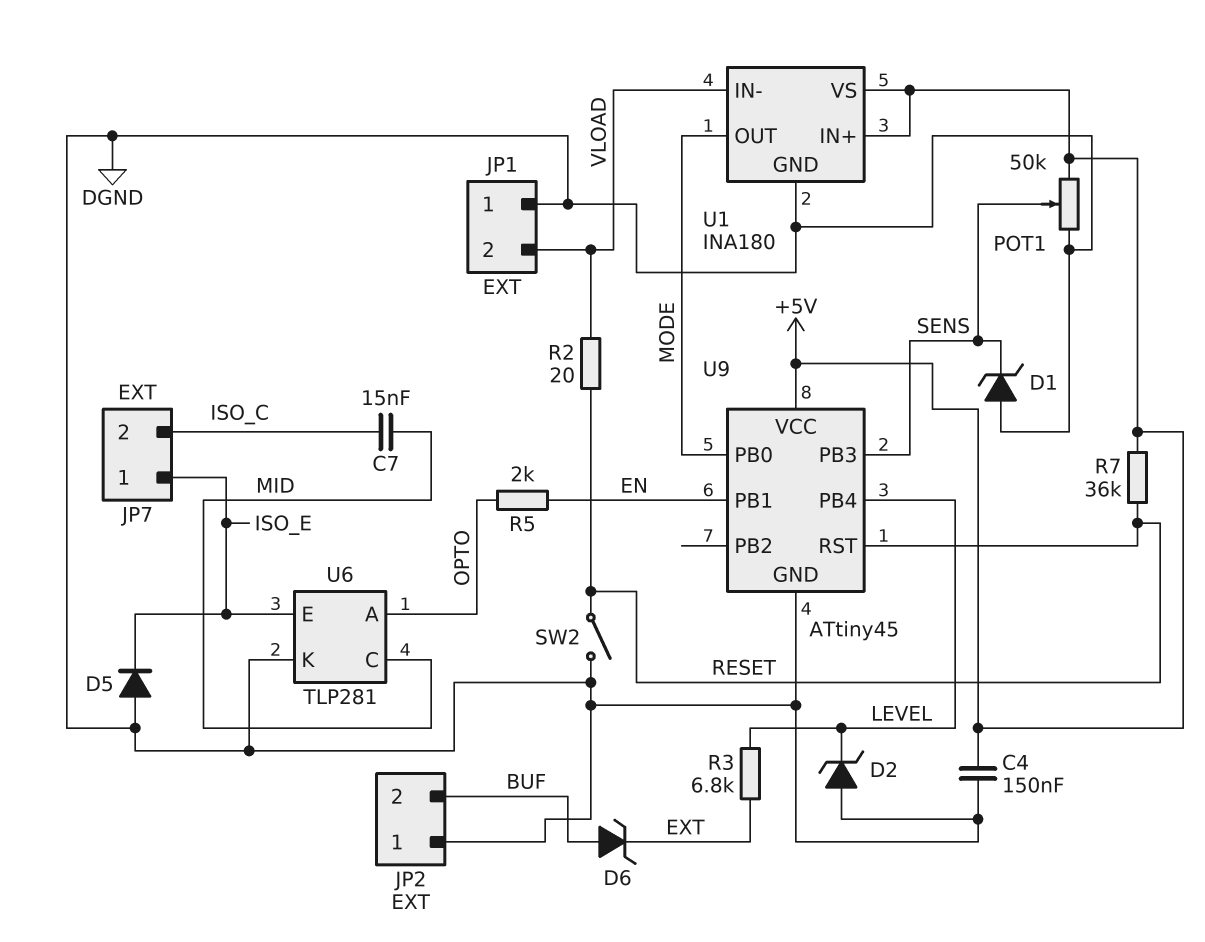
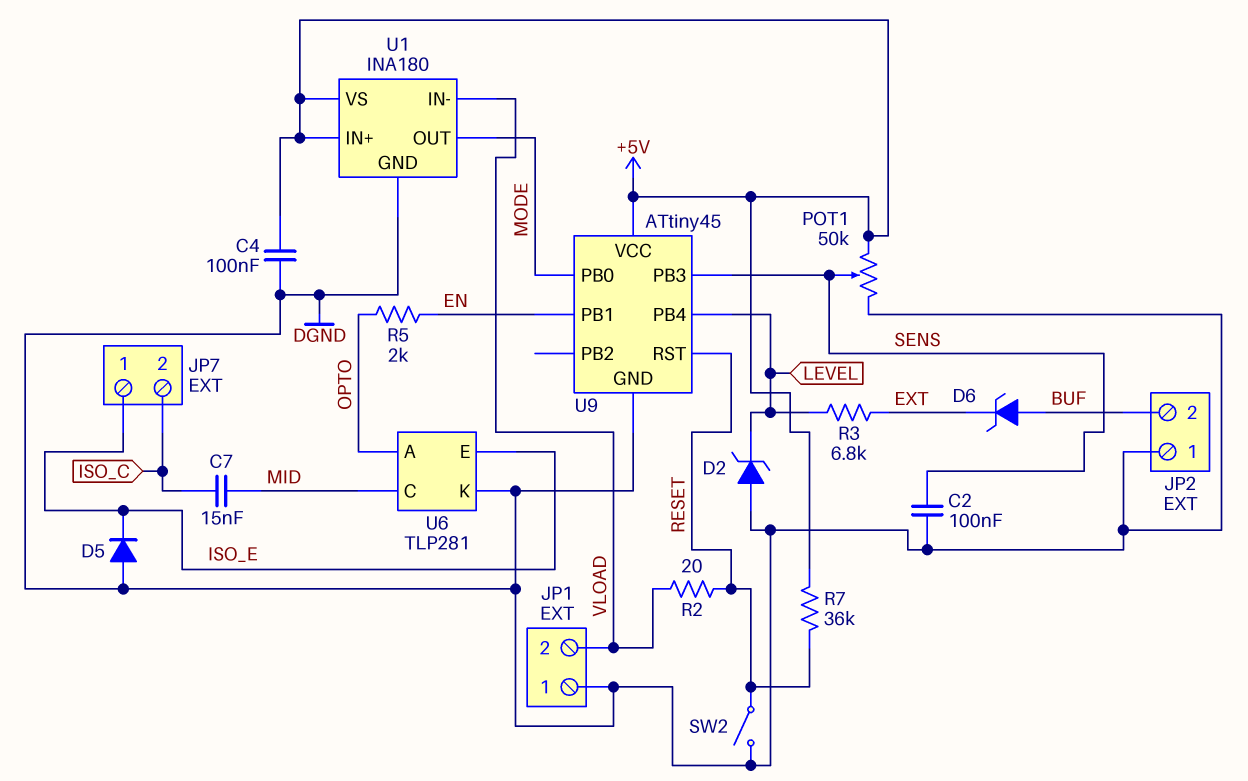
C2: none -> 100nF (DGND, SENS)
C4: 150nF (+5V, DGND) -> 100nF (+5V, DGND)
D1: zener (A DGND, K SENS) -> none

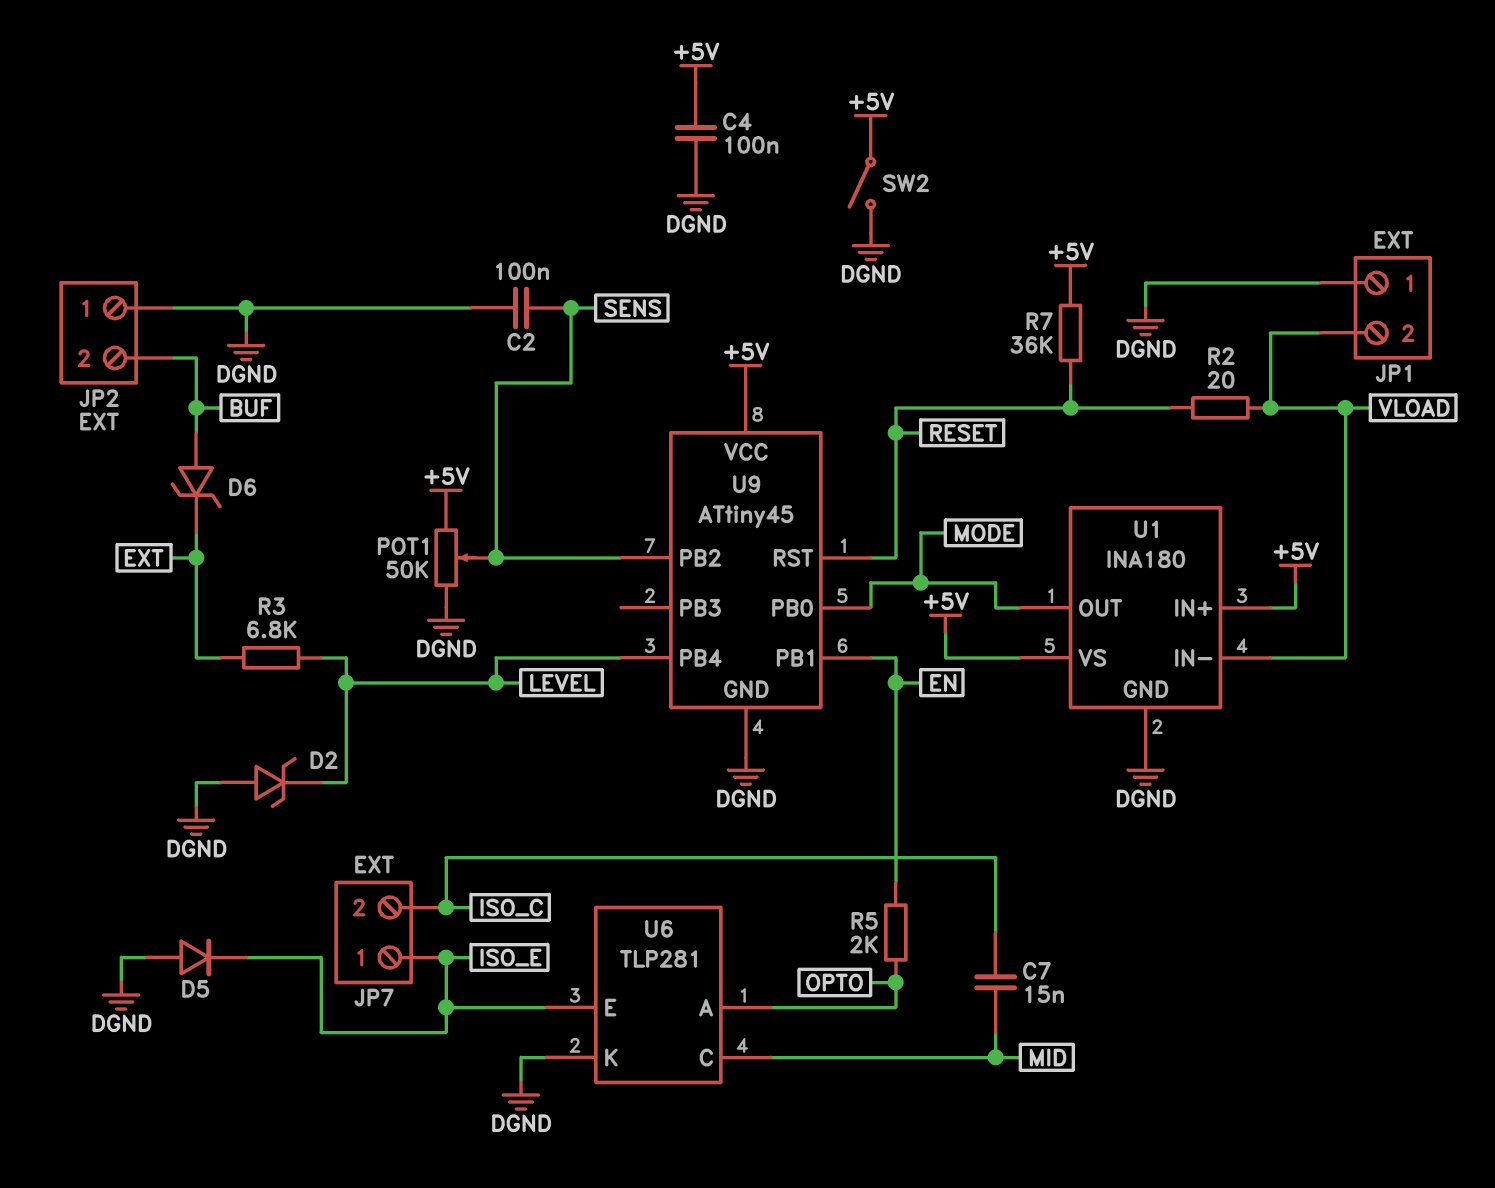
SW2: switch (DGND, RESET) -> switch (+5V, DGND)
U9 pin PB2: none -> SENS
U9 pin PB3: SENS -> none

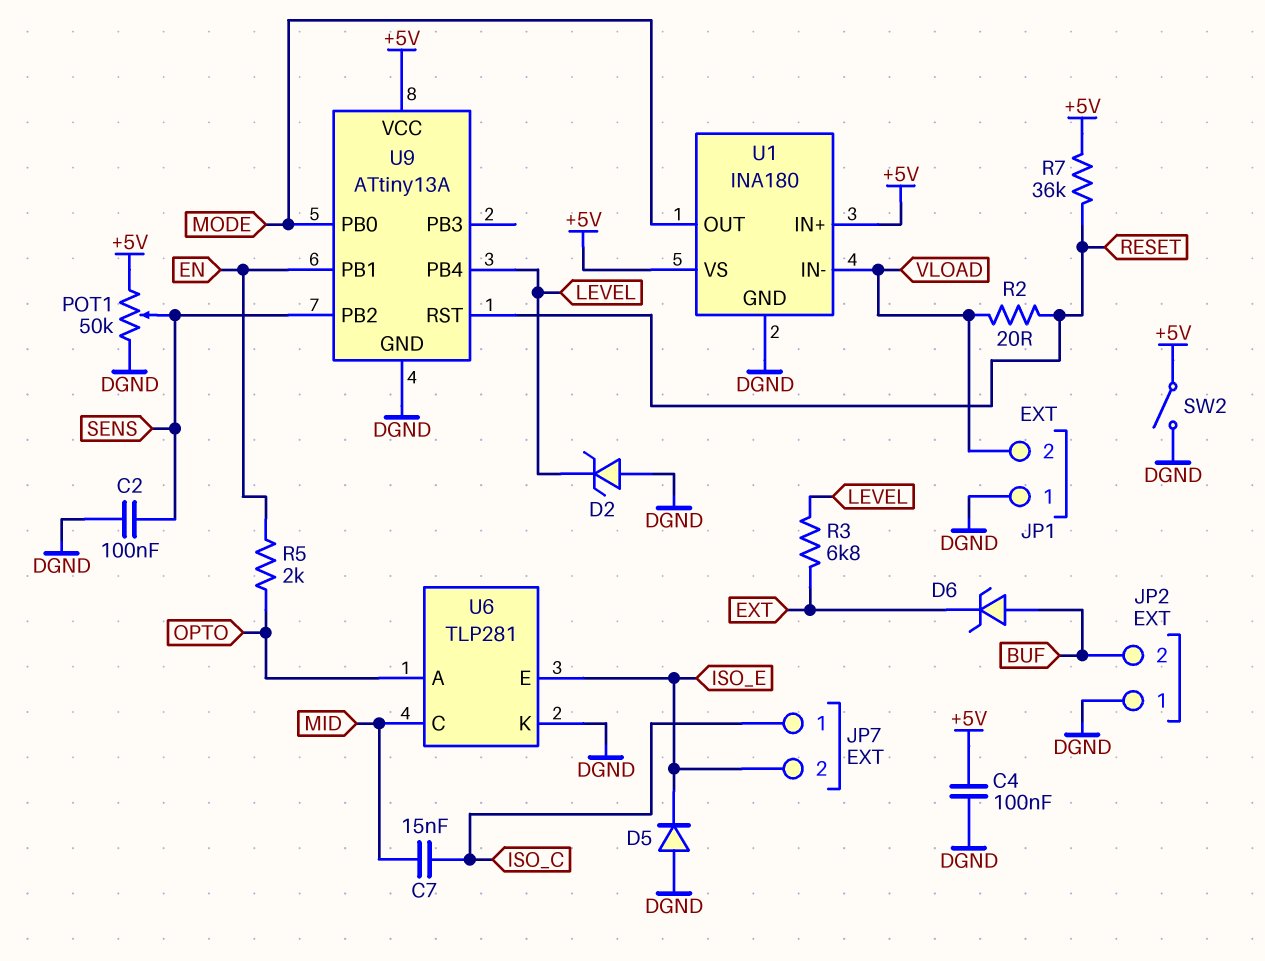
JP7 pin 1: ISO_E -> ISO_C
JP7 pin 2: ISO_C -> ISO_E
U9: ATtiny45 -> ATtiny13A

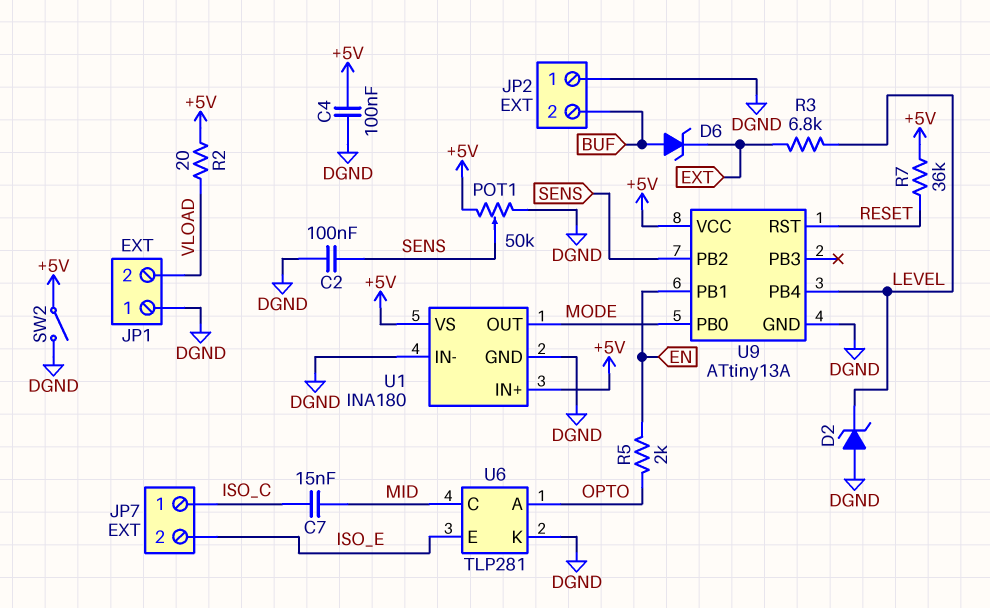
D5: diode (A DGND, K ISO_E) -> none
R2: 20 (RESET, VLOAD) -> 20 (+5V, VLOAD)
U1 pin IN-: VLOAD -> DGND

